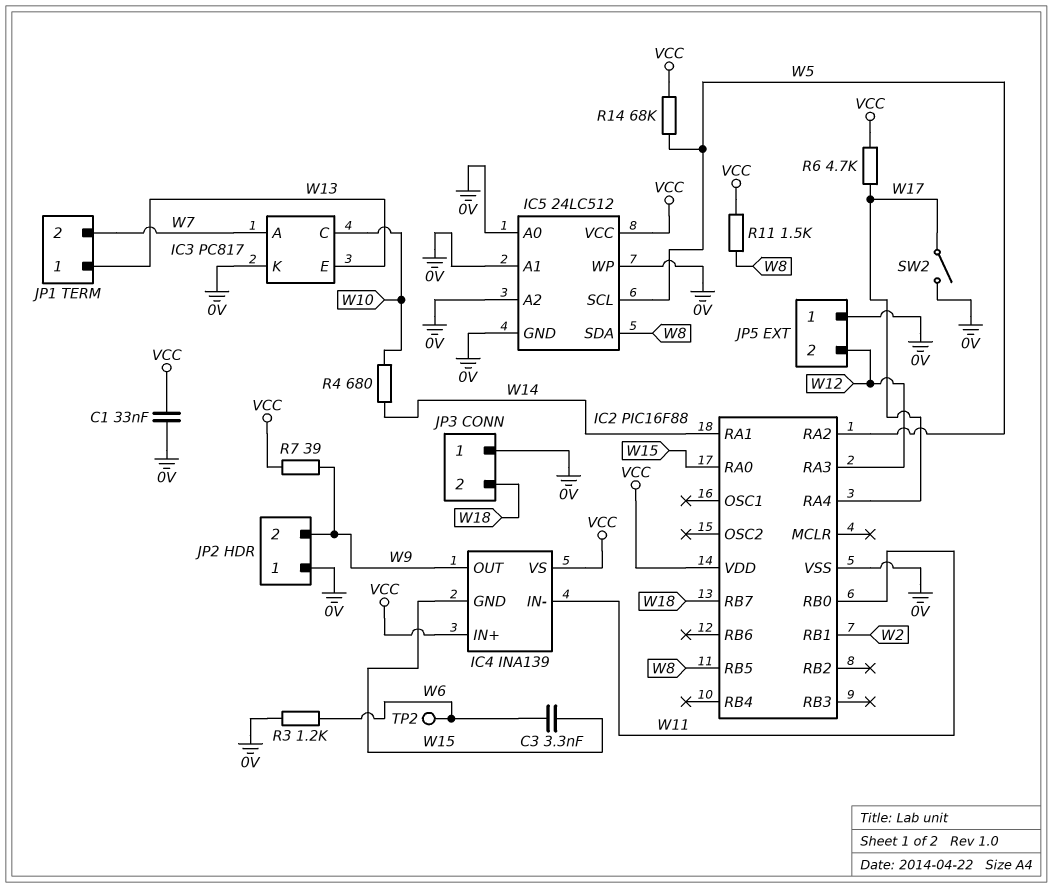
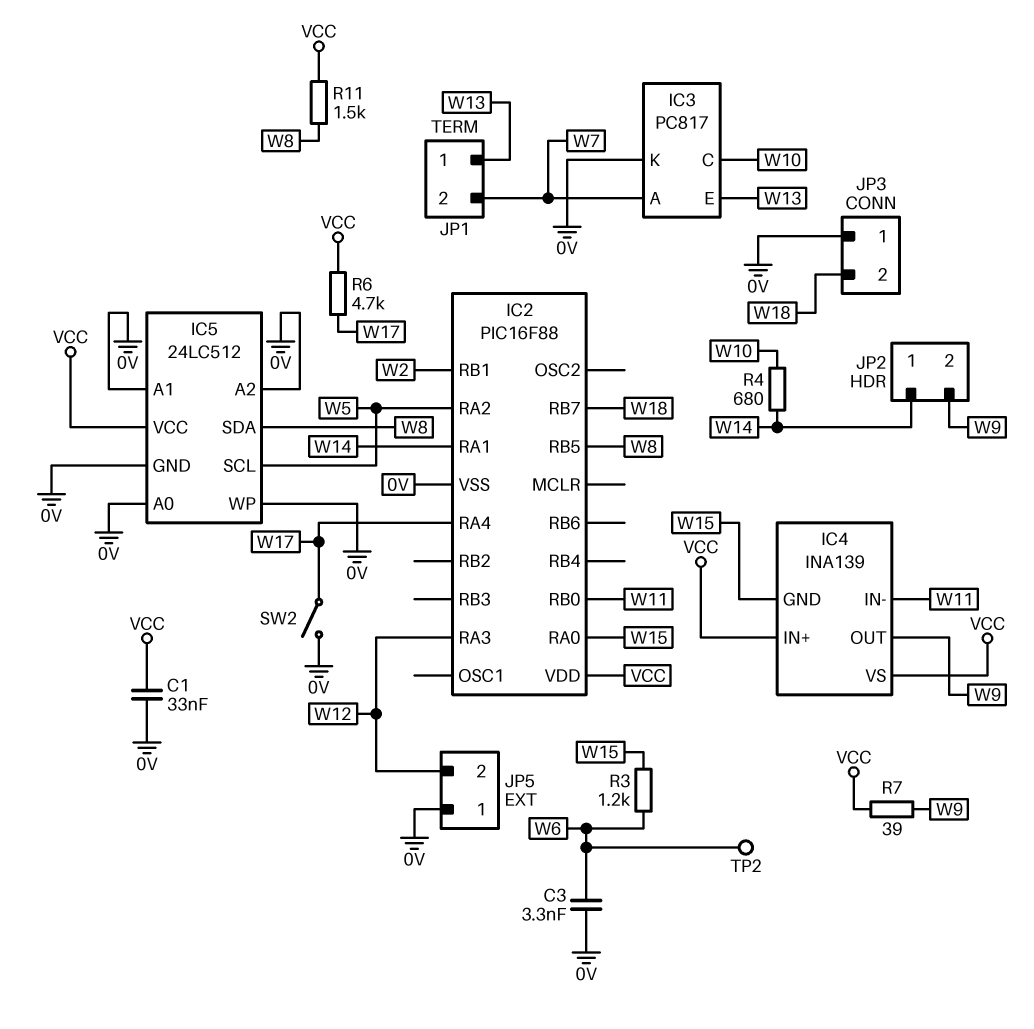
C3: 3.3nF (W6, W15) -> 3.3nF (0V, W6)
JP2 pin 1: 0V -> W14
R3: 1.2k (0V, W6) -> 1.2k (W6, W15)
R14: 68k (VCC, W5) -> none

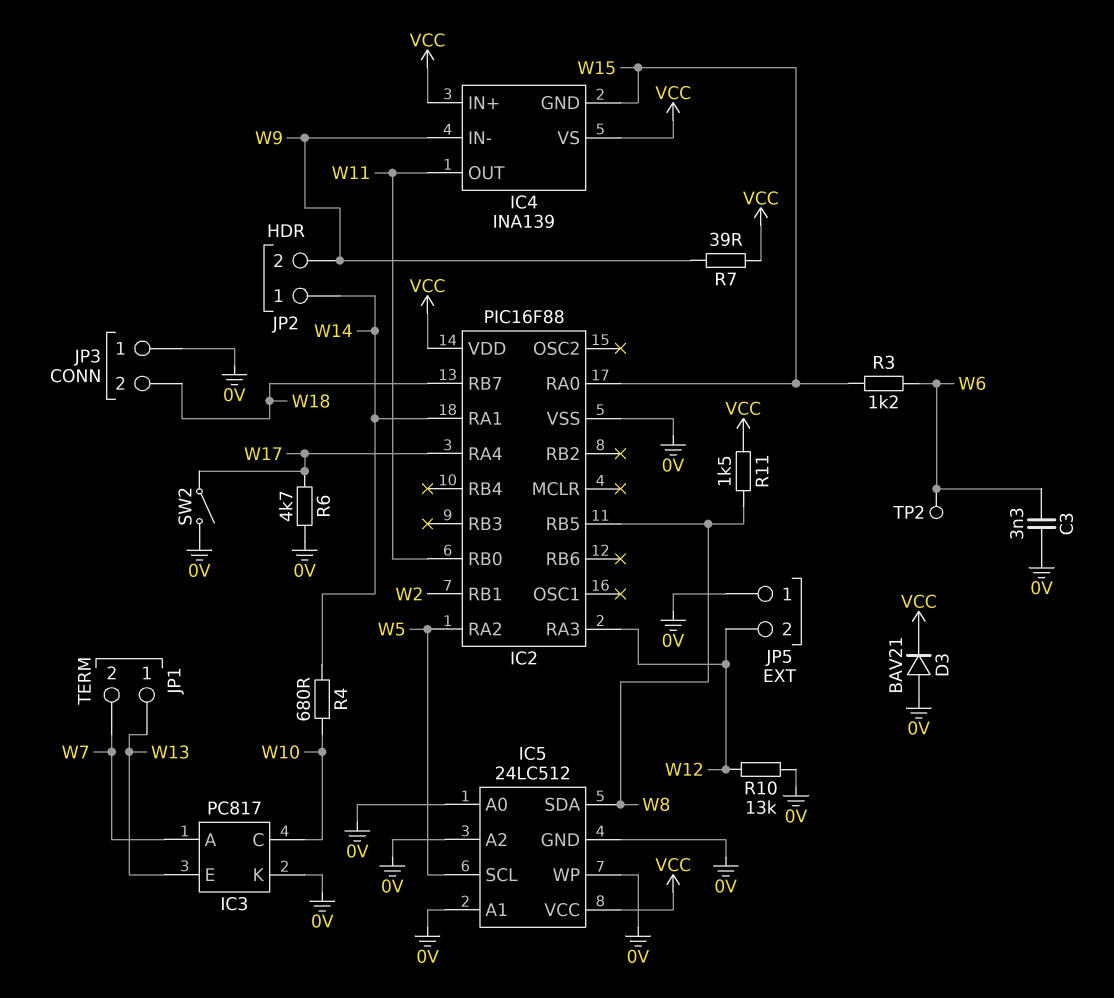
C1: 33nF (0V, VCC) -> none
D3: none -> diode BAV21 (A 0V, K VCC)
IC4 pin IN-: W11 -> W9
IC4 pin OUT: W9 -> W11
R6: 4.7k (VCC, W17) -> 4.7k (0V, W17)
R10: none -> 13k (0V, W12)

